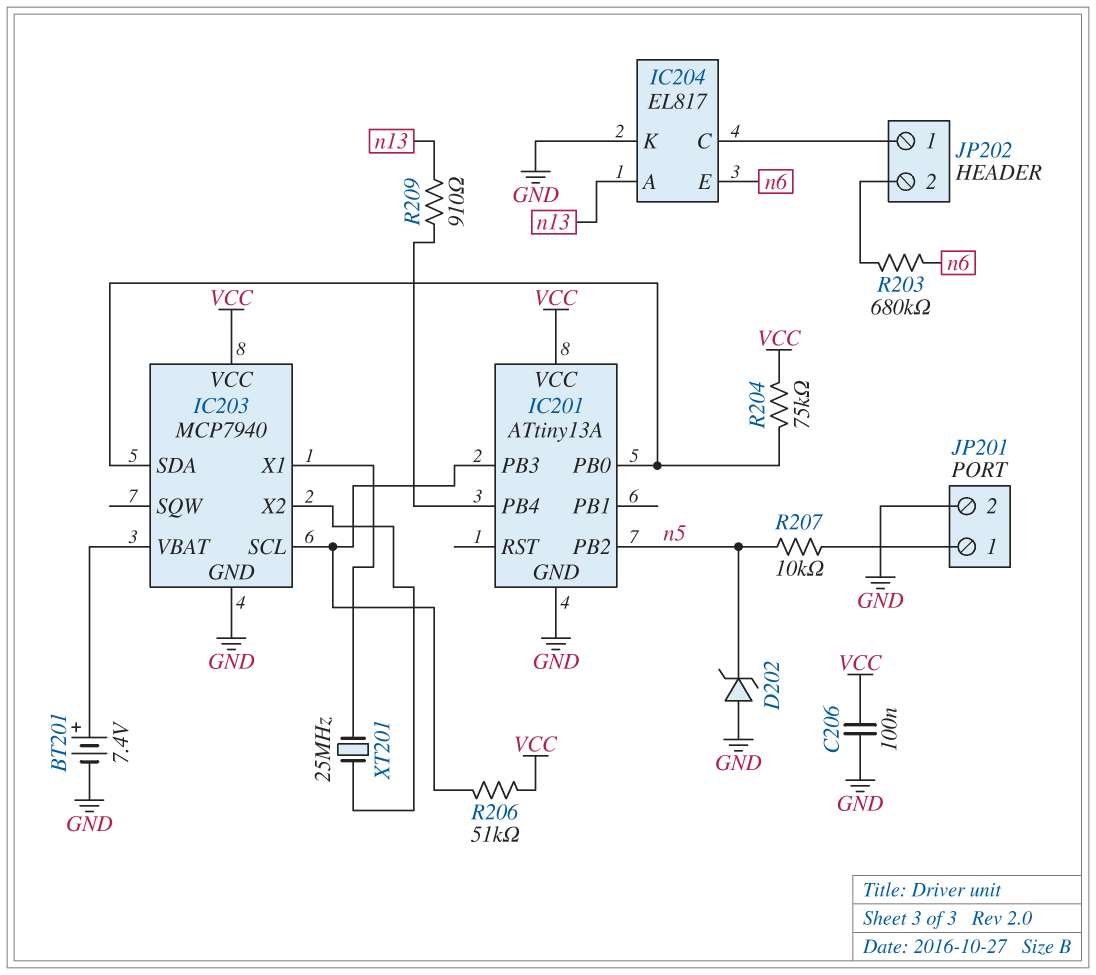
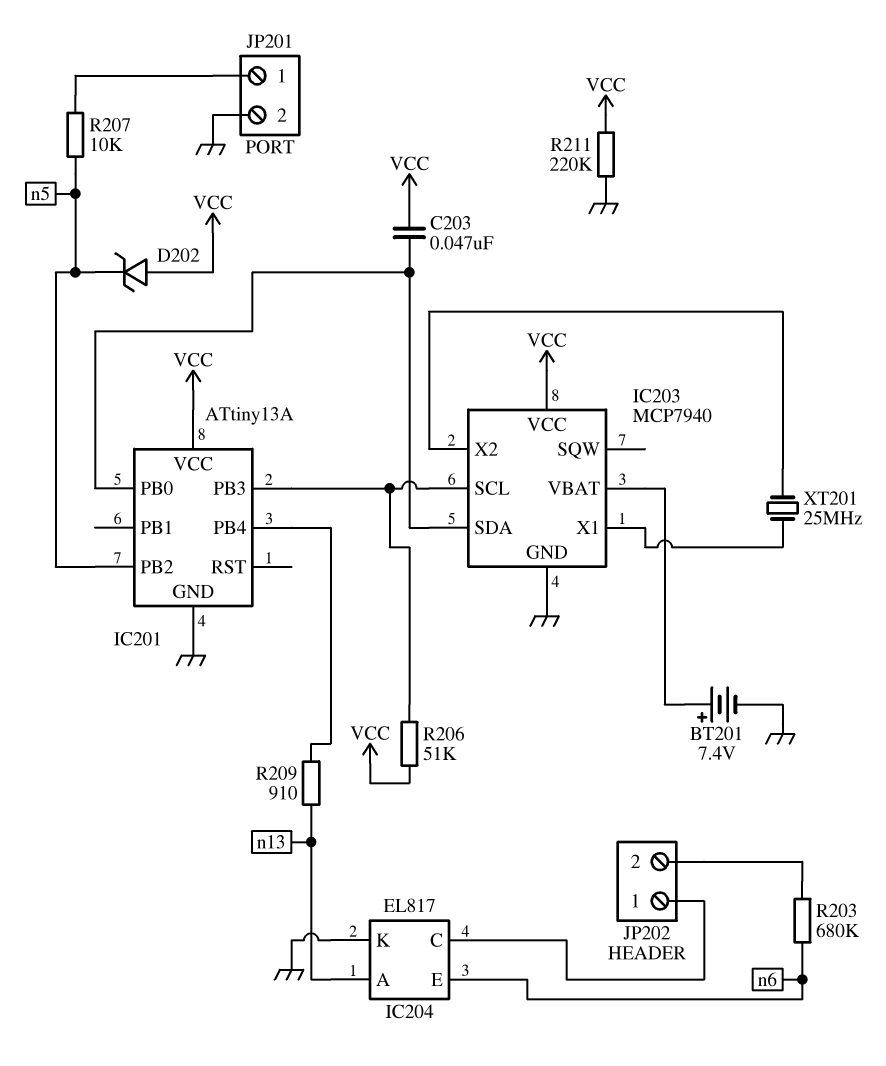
C203: none -> 47nF (IC201/PB0, VCC)
C206: 100nF (GND, VCC) -> none
D202: zener (A GND, K n5) -> zener (A VCC, K n5)
R204: 75k (IC201/PB0, VCC) -> none
R211: none -> 220k (GND, VCC)

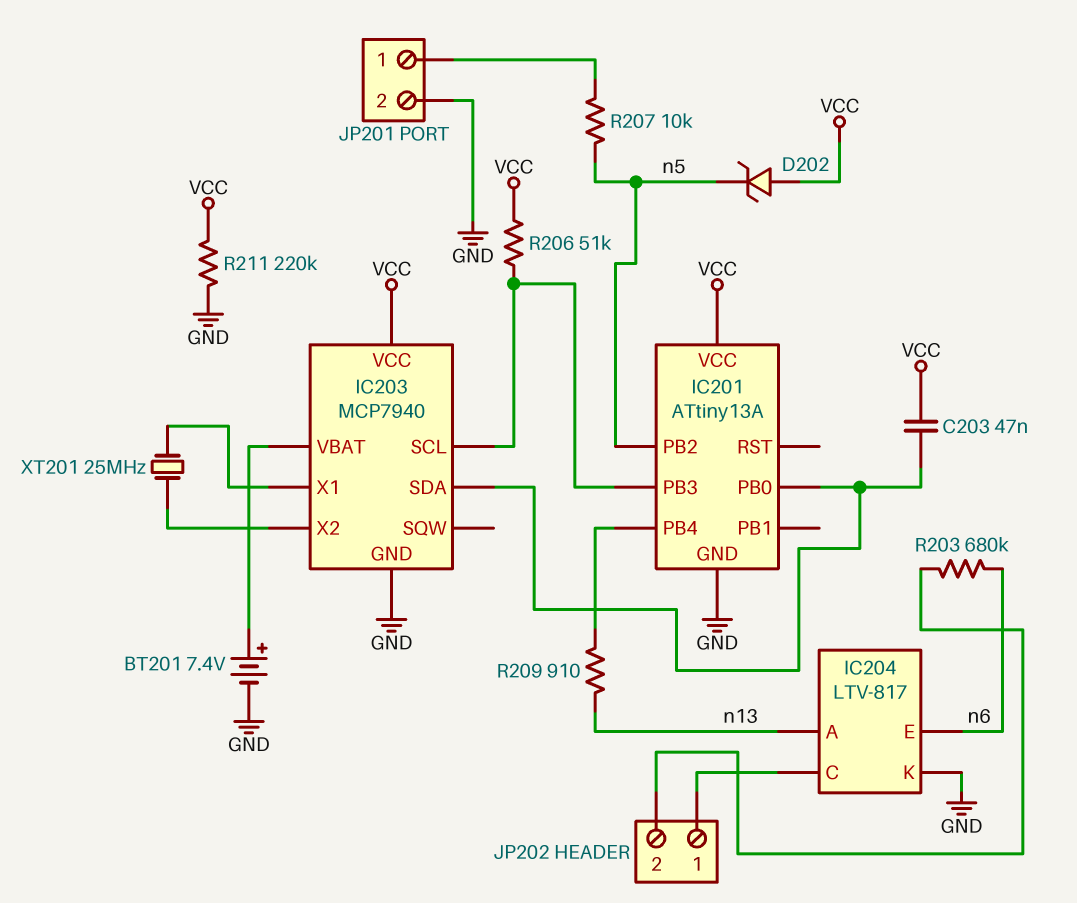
IC204: EL817 -> LTV-817

